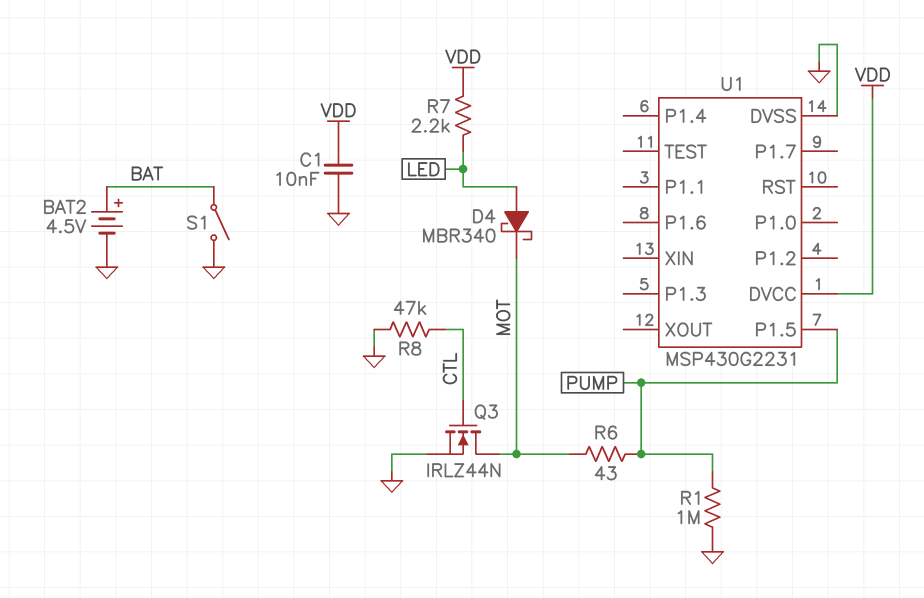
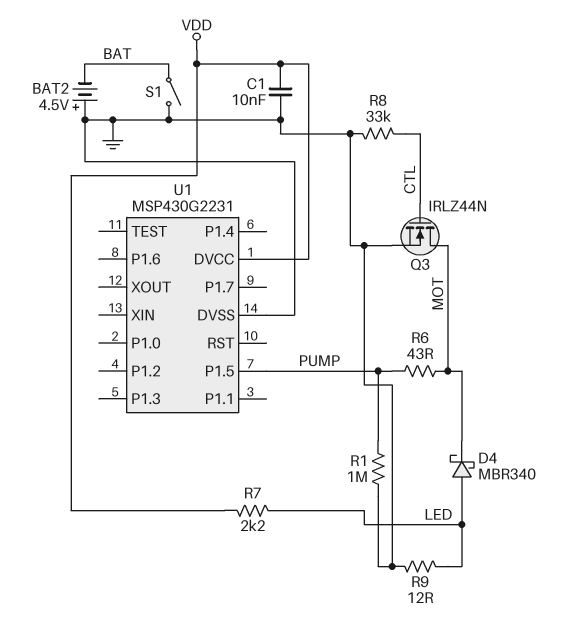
BAT2: 4.5V (plus BAT, minus GND) -> 4.5V (plus GND, minus BAT)
R8: 47k (CTL, GND) -> 33k (CTL, GND)
R9: none -> 12 (GND, LED)

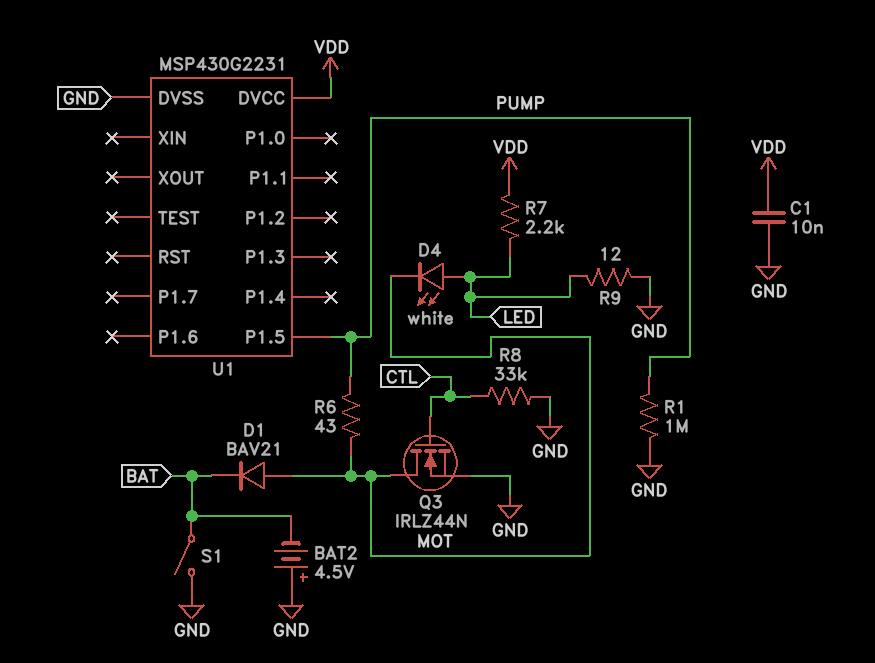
D1: none -> diode BAV21 (A MOT, K BAT)
D4: schottky MBR340 (A LED, K MOT) -> LED white (A LED, K MOT)

